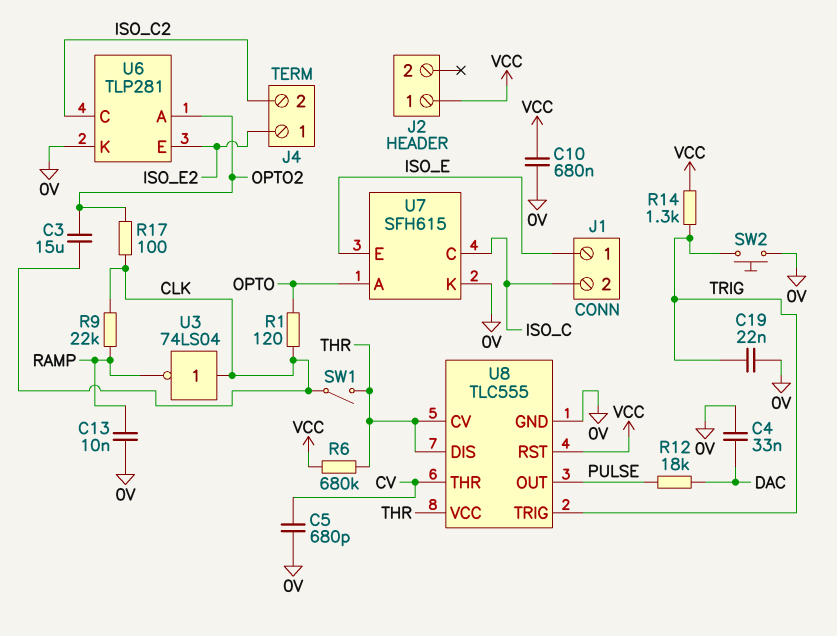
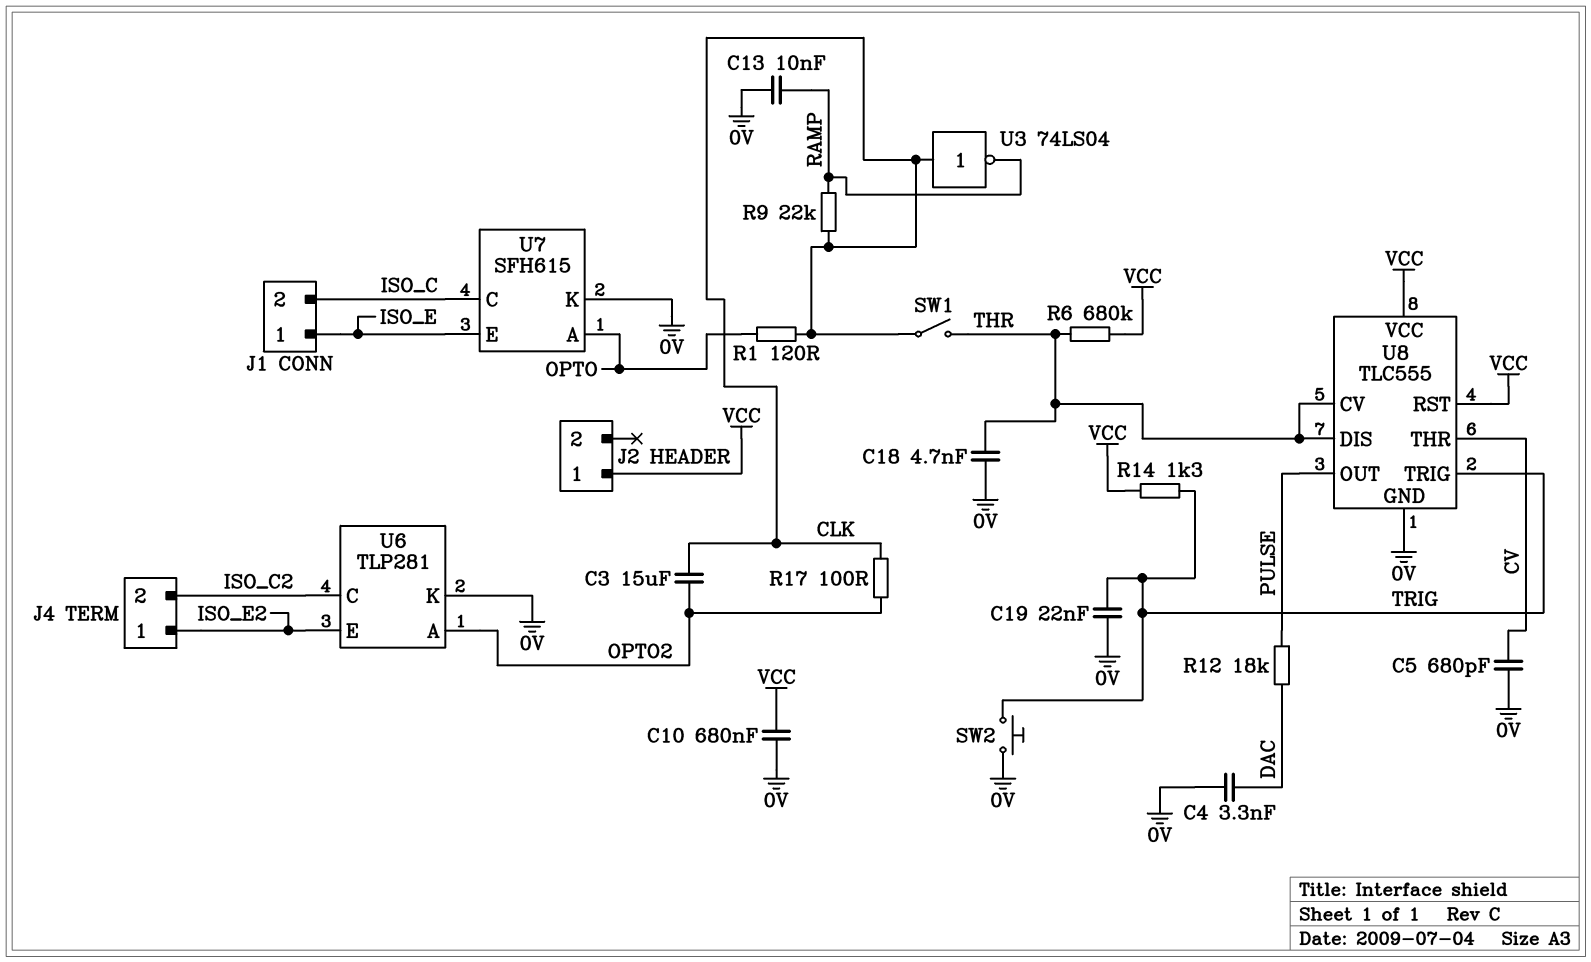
C4: 33nF (0V, DAC) -> 3.3nF (0V, DAC)
C18: none -> 4.7nF (0V, THR)
U8 pin VCC: THR -> VCC

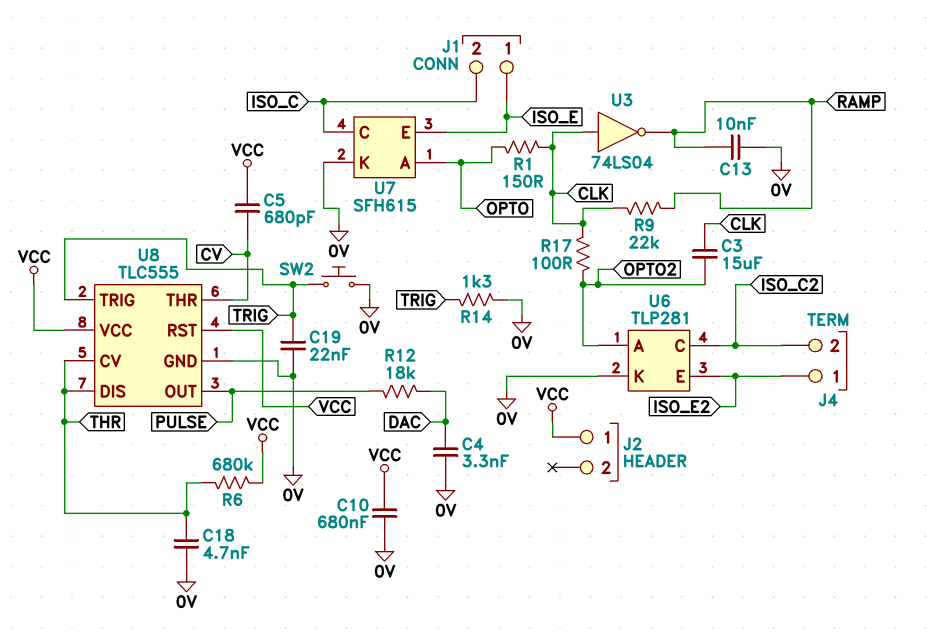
C5: 680pF (0V, CV) -> 680pF (CV, VCC)
R1: 120 (CLK, OPTO) -> 150 (CLK, OPTO)
R14: 1.3k (TRIG, VCC) -> 1.3k (0V, TRIG)
SW1: switch (CLK, THR) -> none

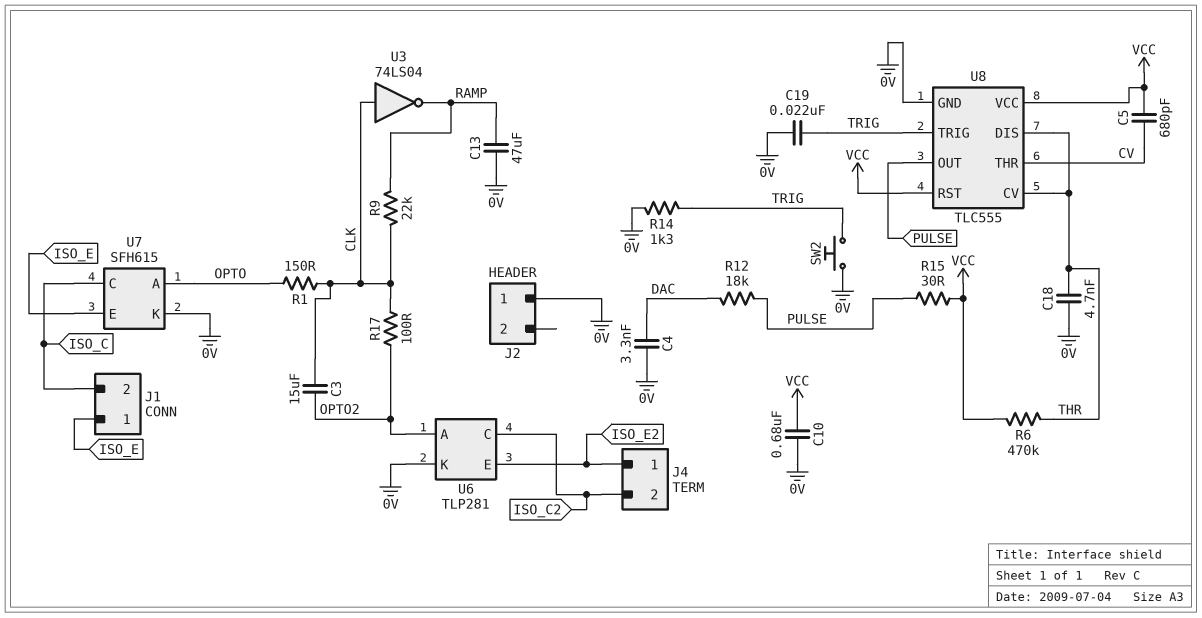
C13: 10nF (0V, RAMP) -> 47uF (0V, RAMP)
J2 pin 1: VCC -> 0V
R6: 680k (THR, VCC) -> 470k (THR, VCC)
R15: none -> 30 (PULSE, VCC)

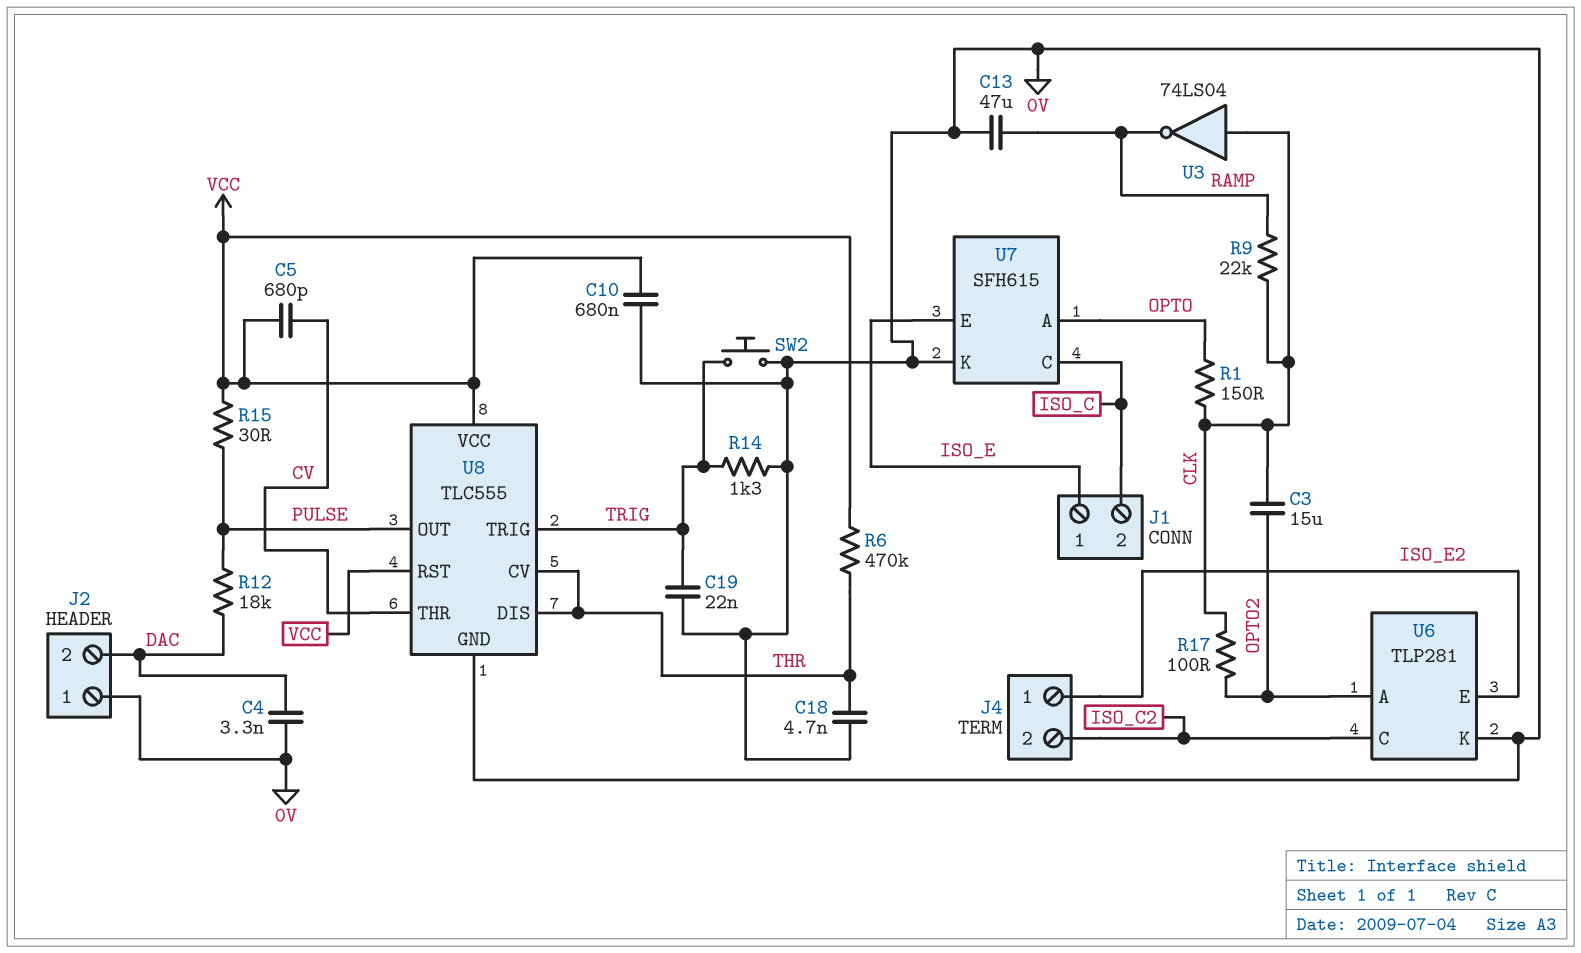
J2 pin 2: none -> DAC

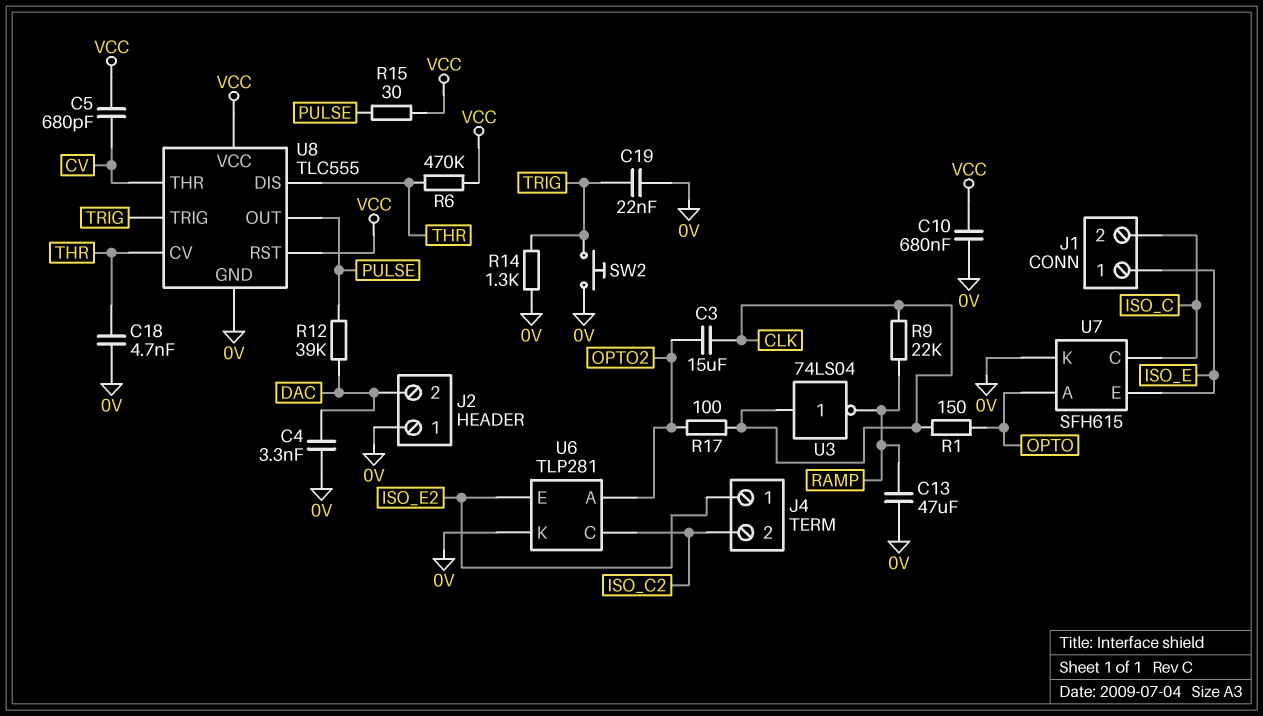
R12: 18k (DAC, PULSE) -> 39k (DAC, PULSE)

